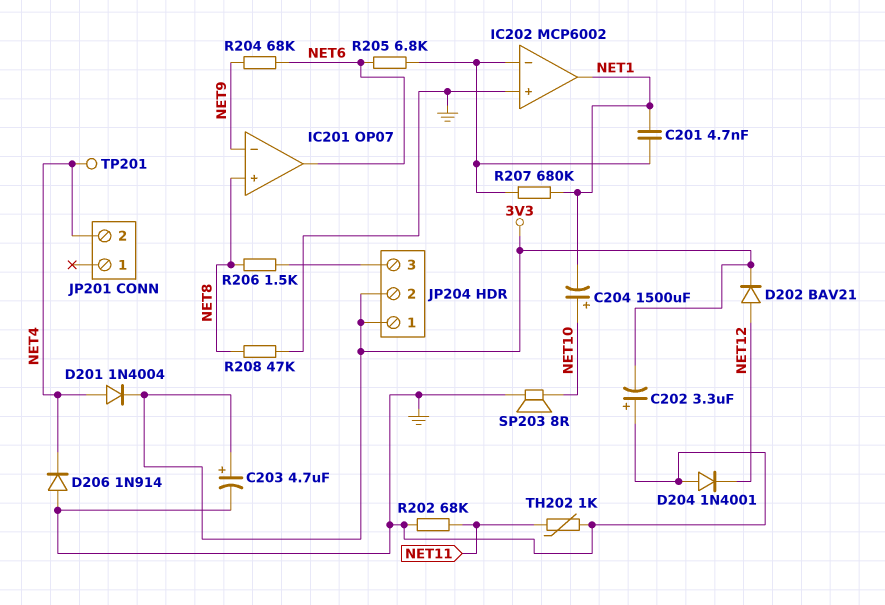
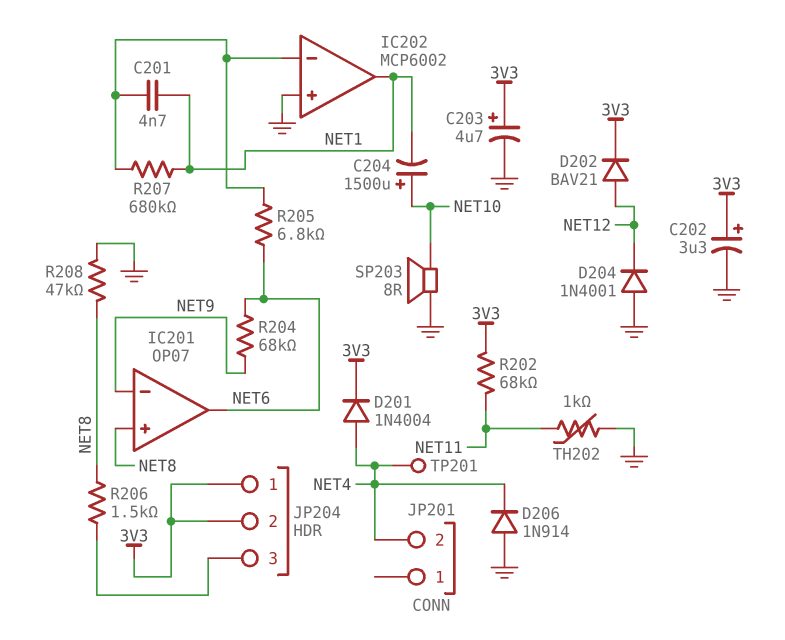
C202: 3.3uF (plus GND, minus 3V3) -> 3.3uF (plus 3V3, minus GND)
R202: 68k (GND, NET11) -> 68k (3V3, NET11)

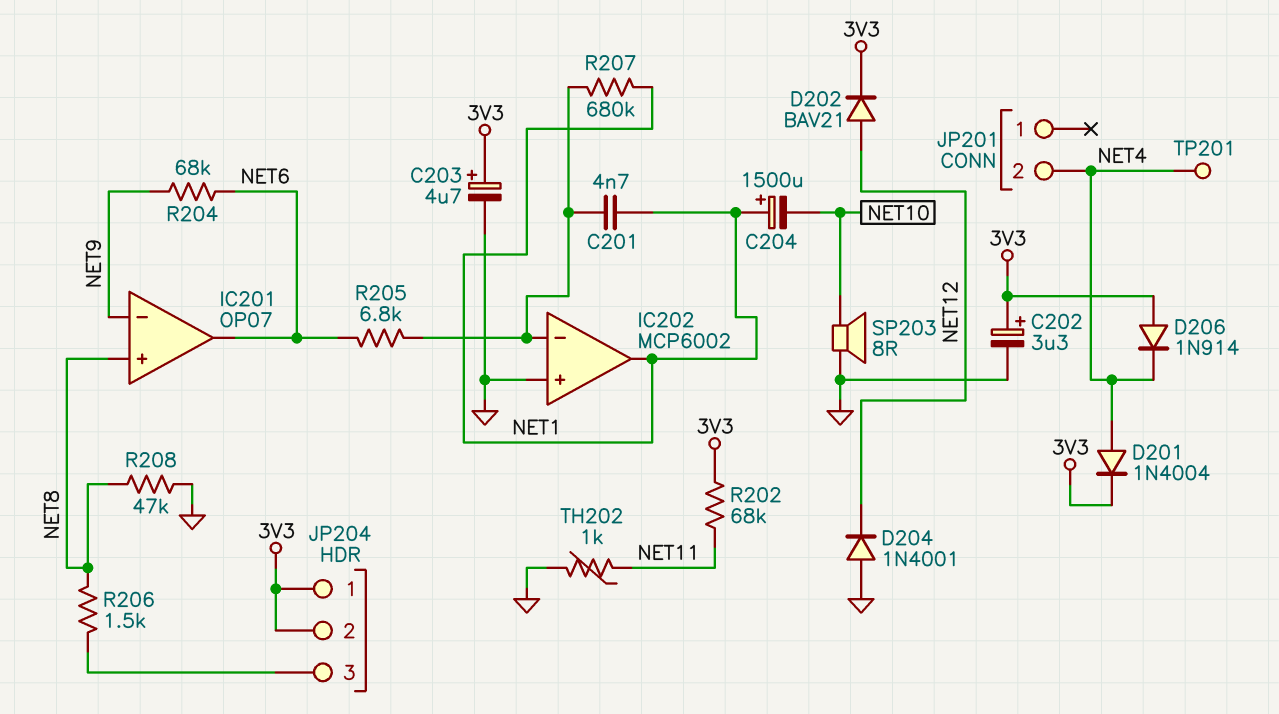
C204: 1500uF (plus NET10, minus NET1) -> 1500uF (plus NET1, minus NET10)
D206: diode 1N914 (A GND, K NET4) -> diode 1N914 (A 3V3, K NET4)

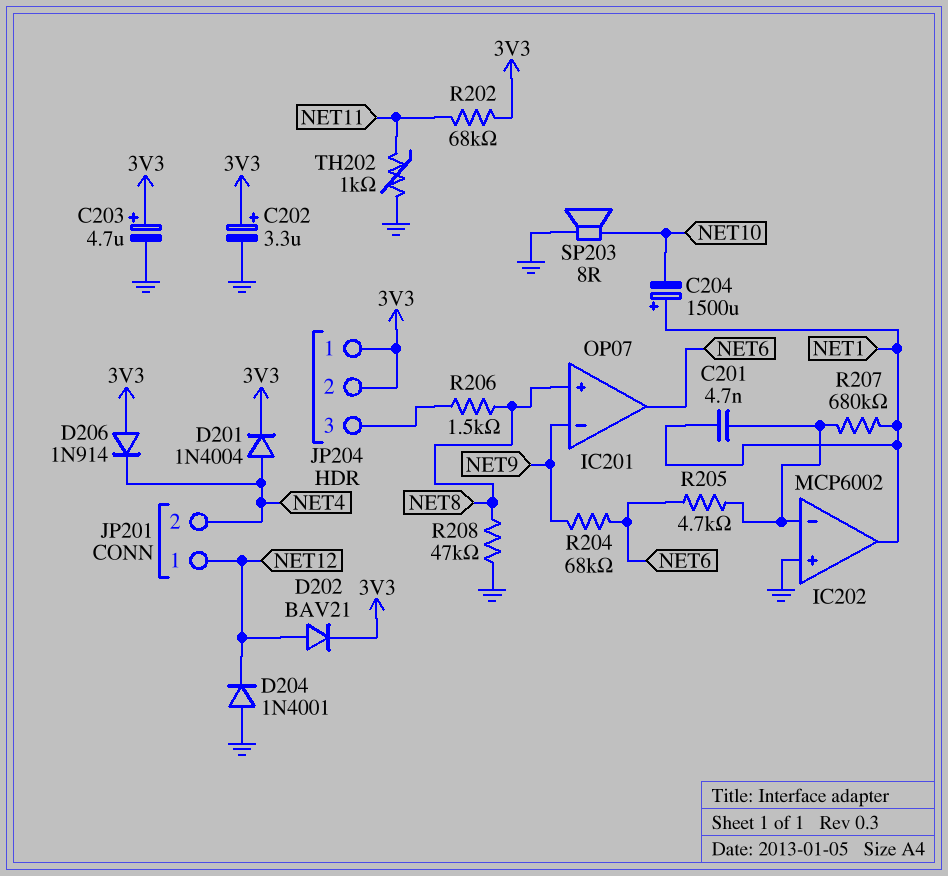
JP201 pin 1: none -> NET12
R205: 6.8k (IC202/in-, NET6) -> 4.7k (IC202/in-, NET6)
TP201: test point (NET4) -> none

